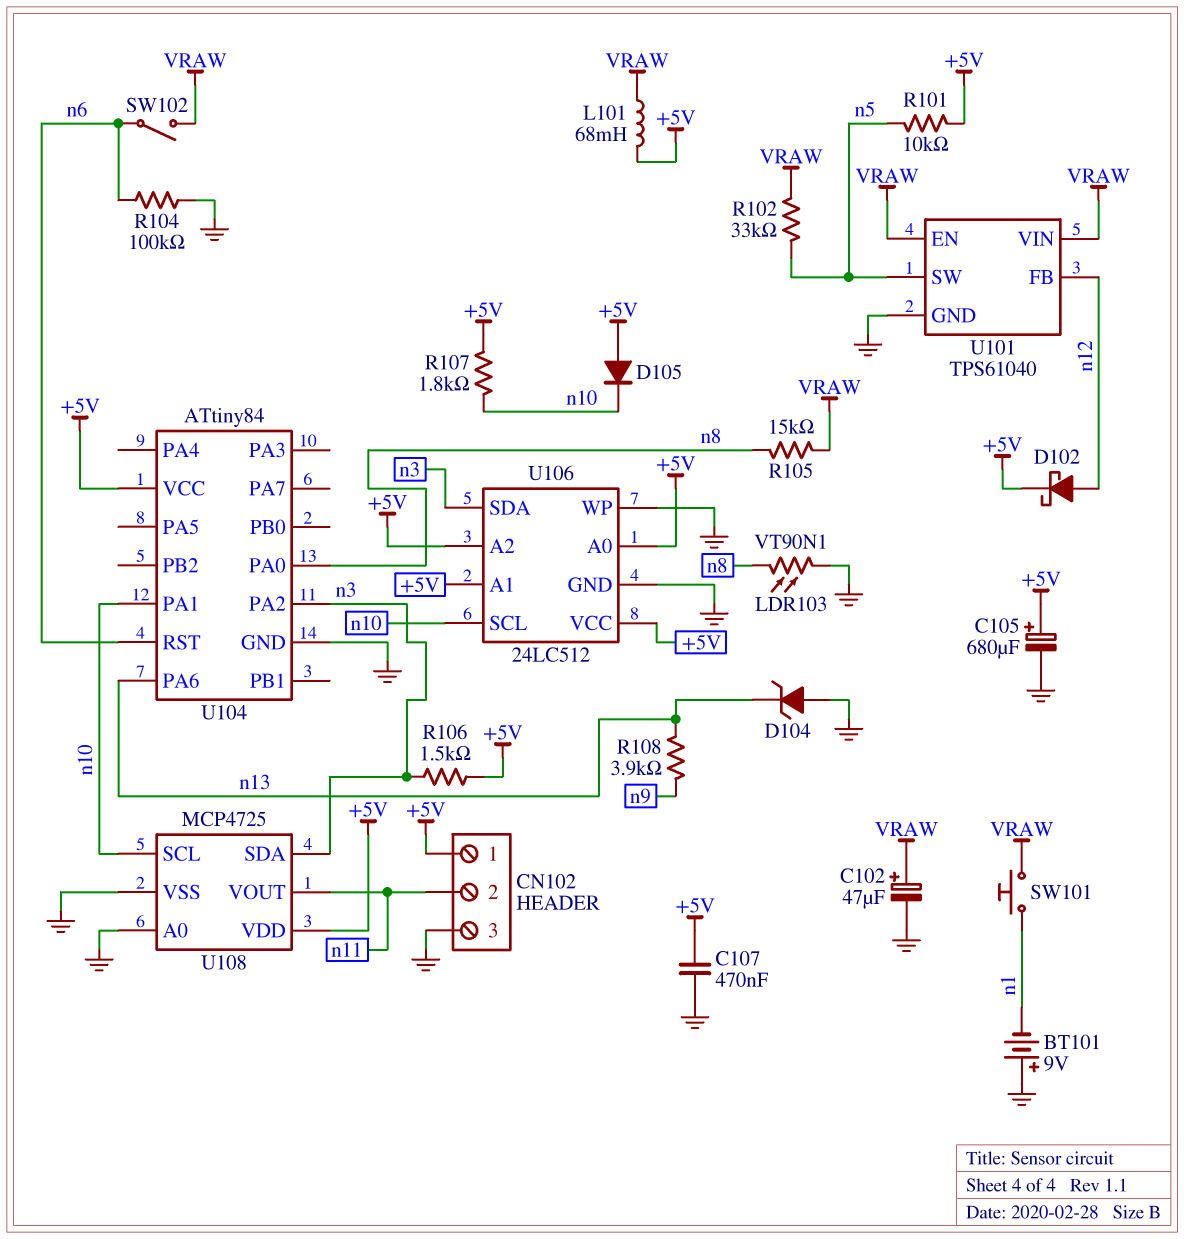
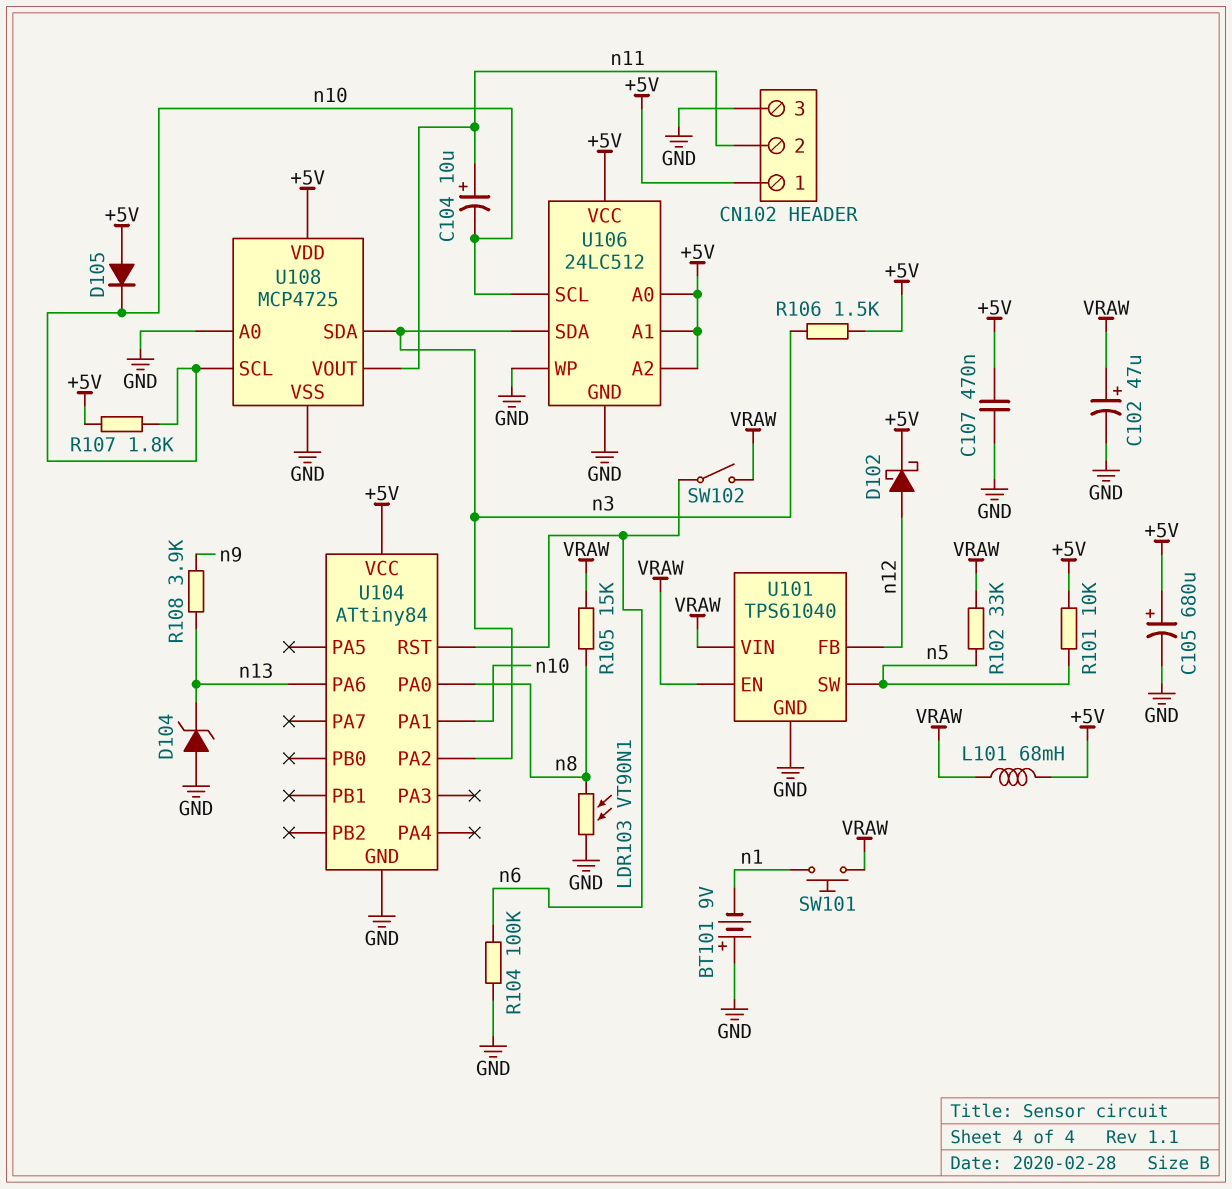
C104: none -> 10uF (plus n11, minus n10)

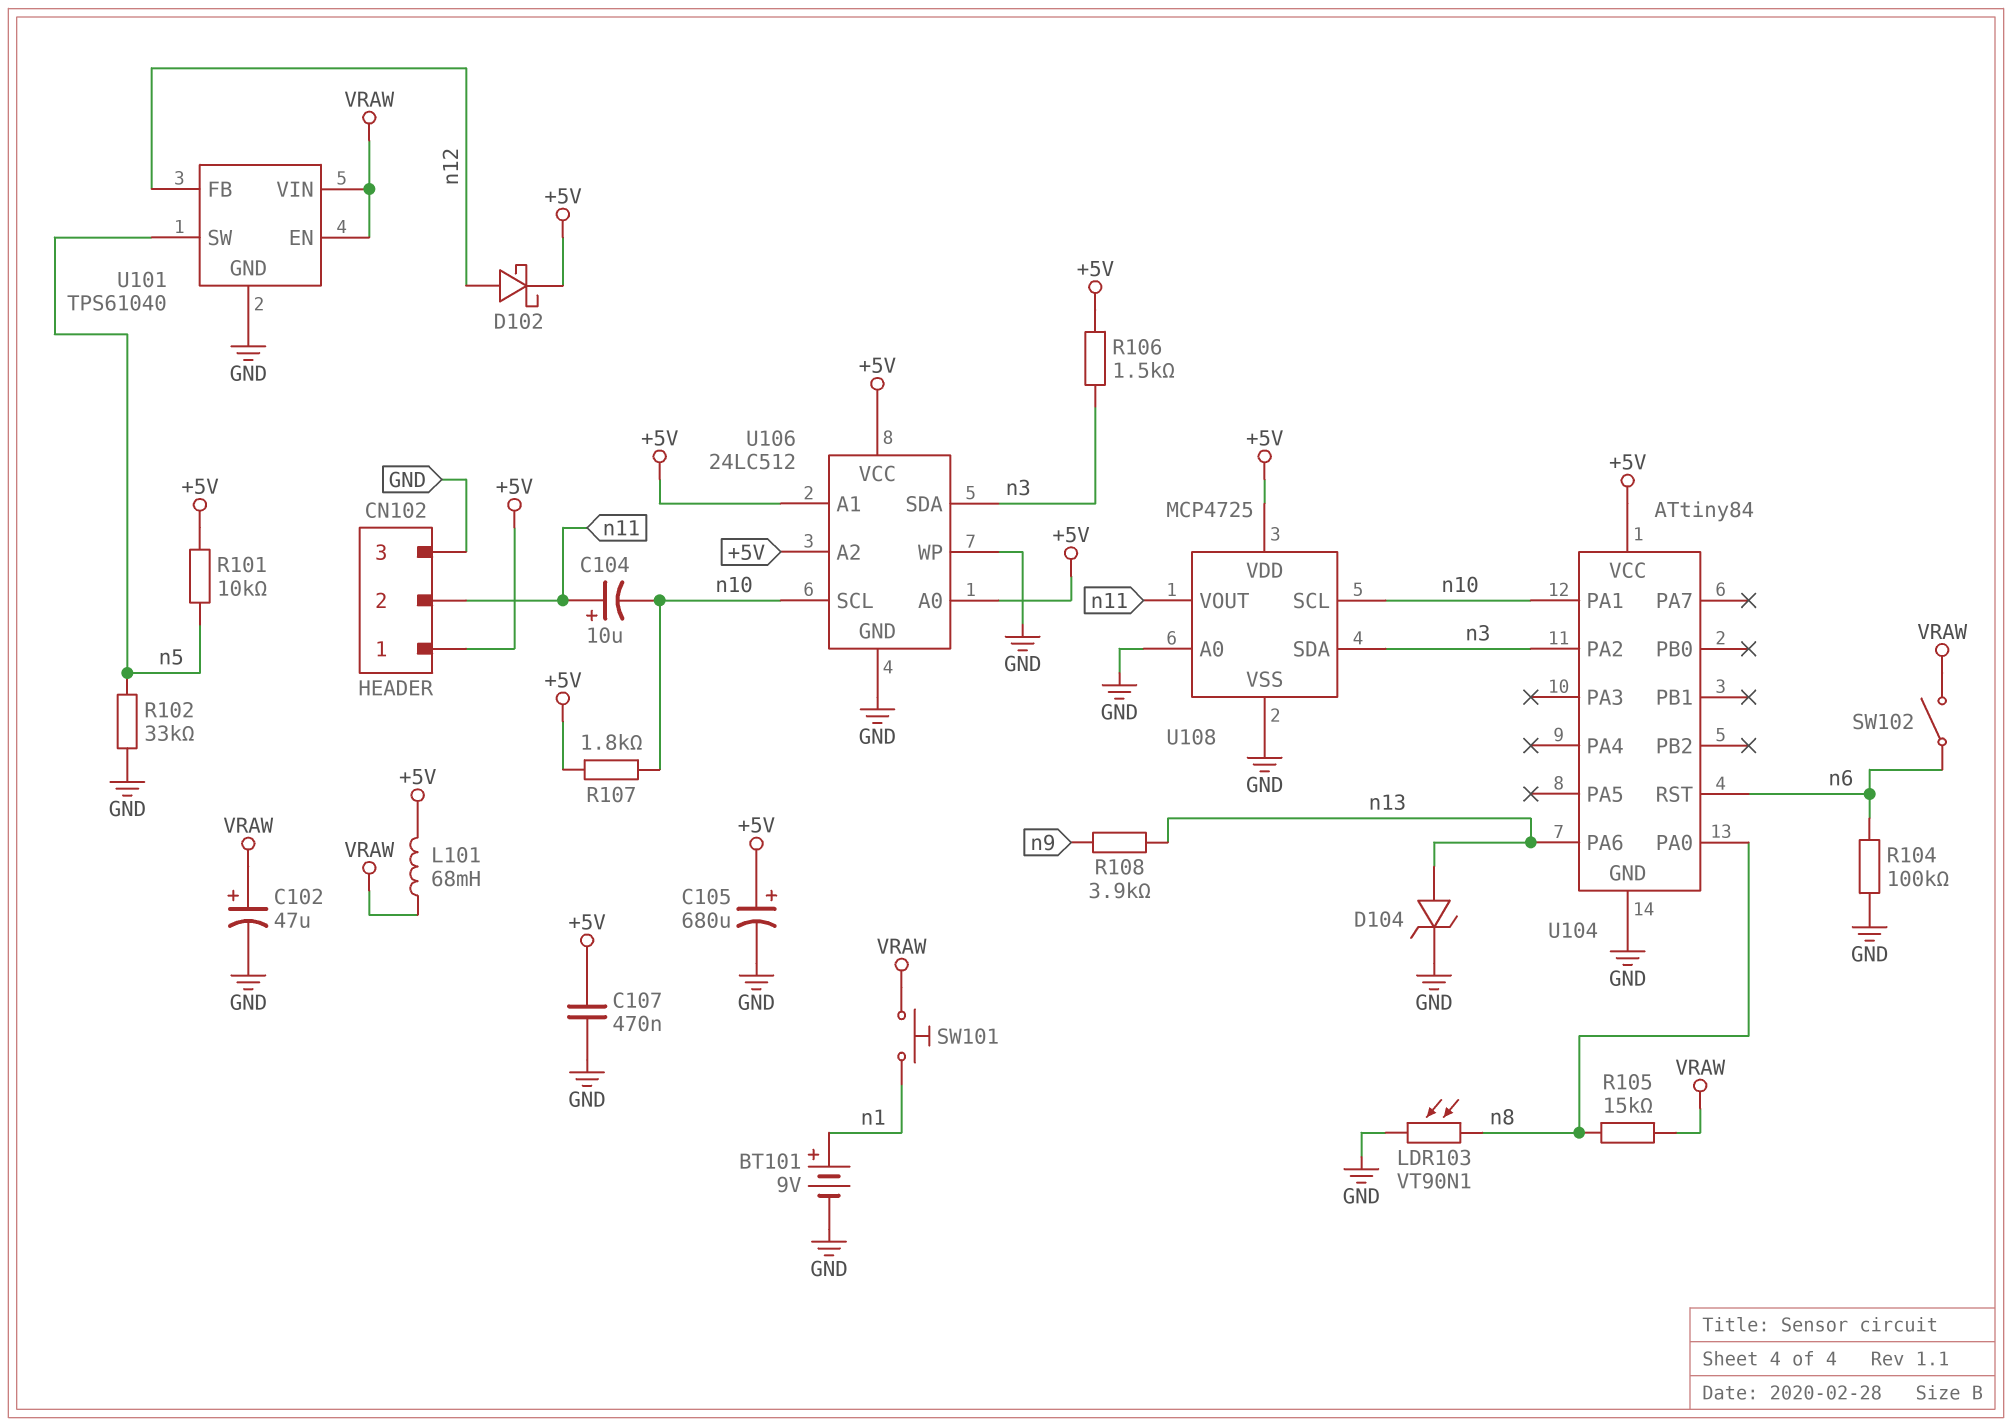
BT101: 9V (plus GND, minus n1) -> 9V (plus n1, minus GND)
D104: zener (A GND, K n13) -> zener (A n13, K GND)
D105: diode (A +5V, K n10) -> none
R102: 33k (VRAW, n5) -> 33k (GND, n5)

